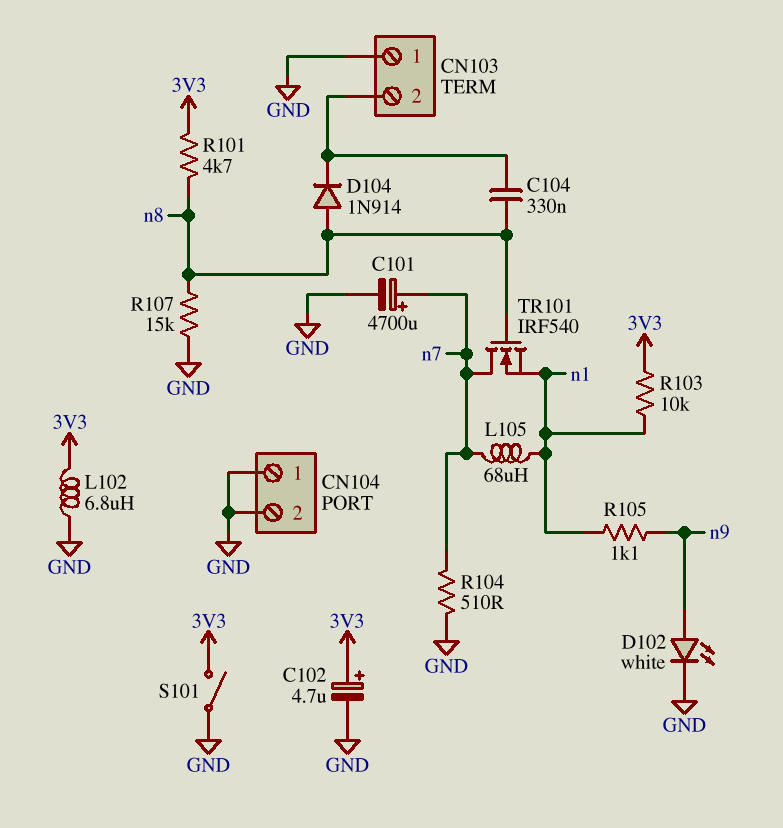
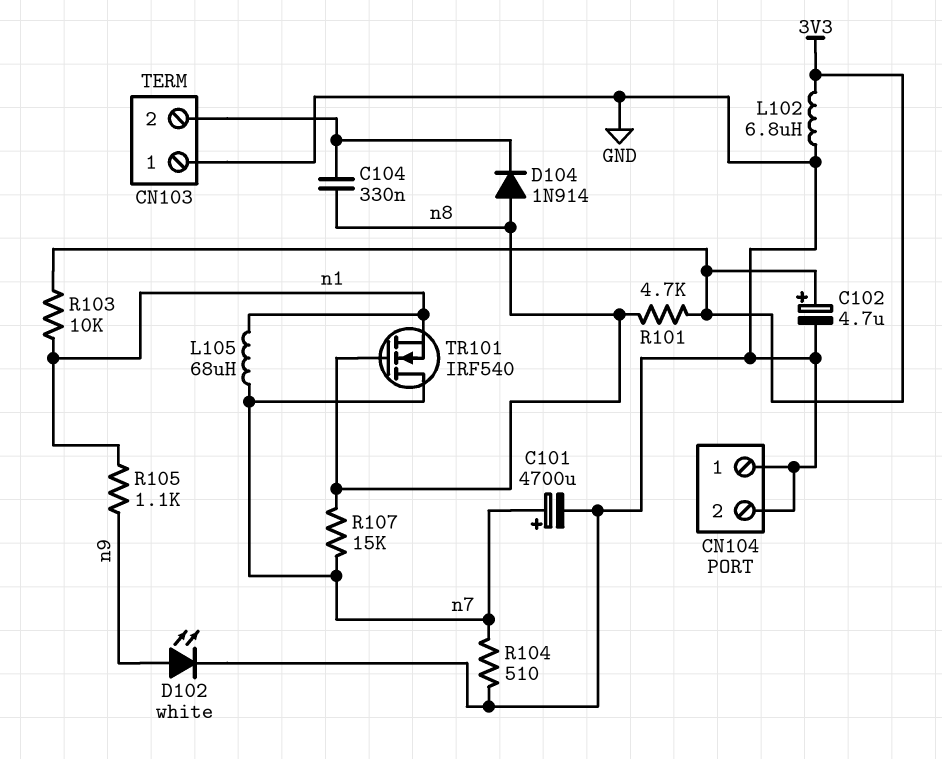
R107: 15k (GND, n8) -> 15k (n7, n8)
S101: switch (3V3, GND) -> none

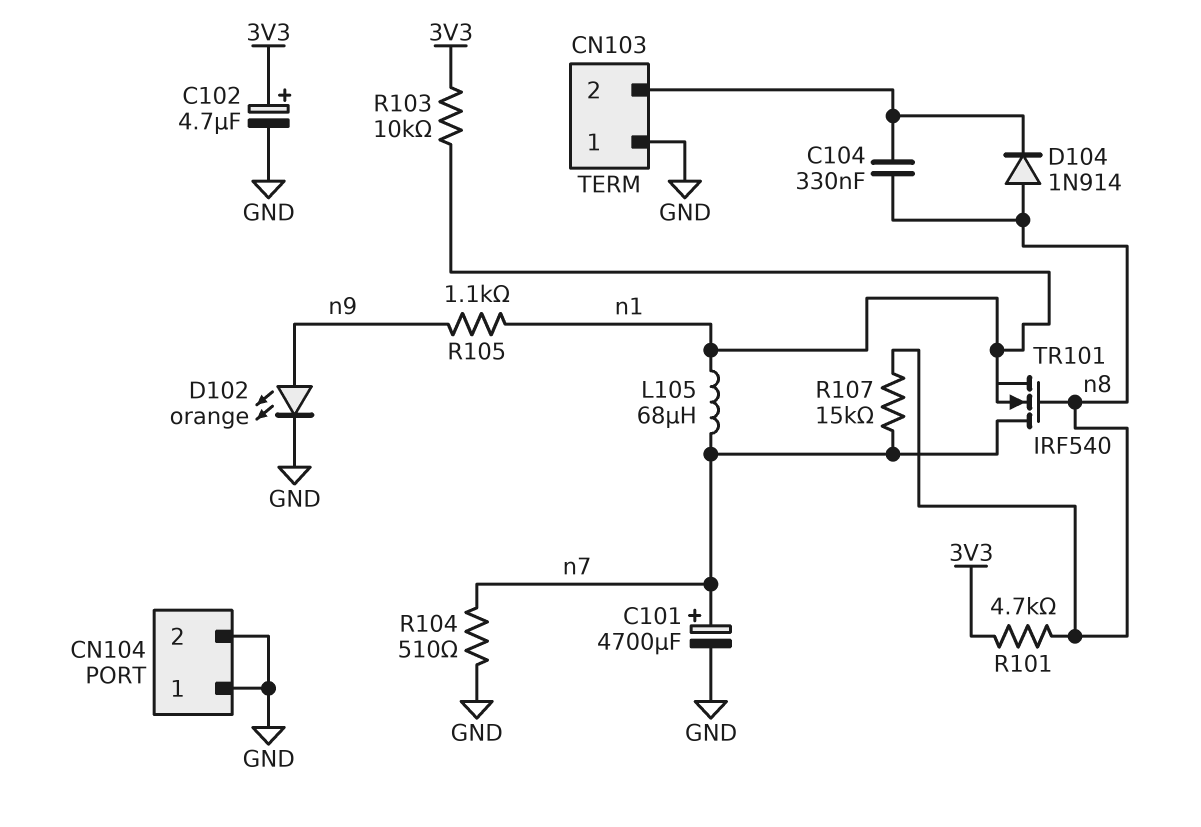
D102: LED white (A n9, K GND) -> LED orange (A n9, K GND)
L102: 6.8uH (3V3, GND) -> none

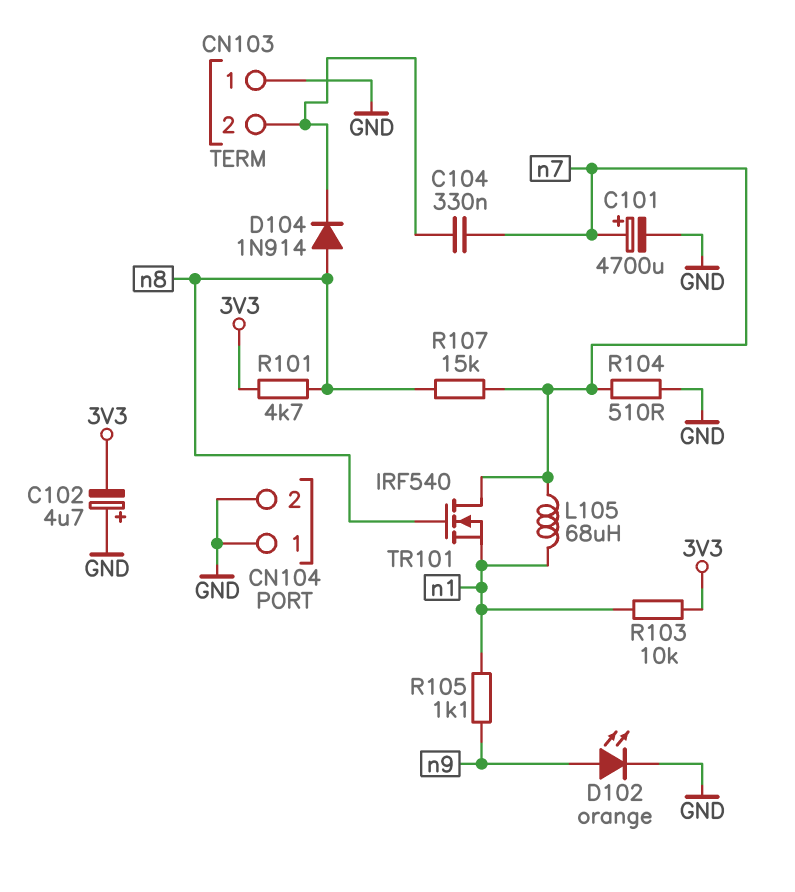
C102: 4.7uF (plus 3V3, minus GND) -> 4.7uF (plus GND, minus 3V3)
C104: 330nF (CN103/2, n8) -> 330nF (CN103/2, n7)

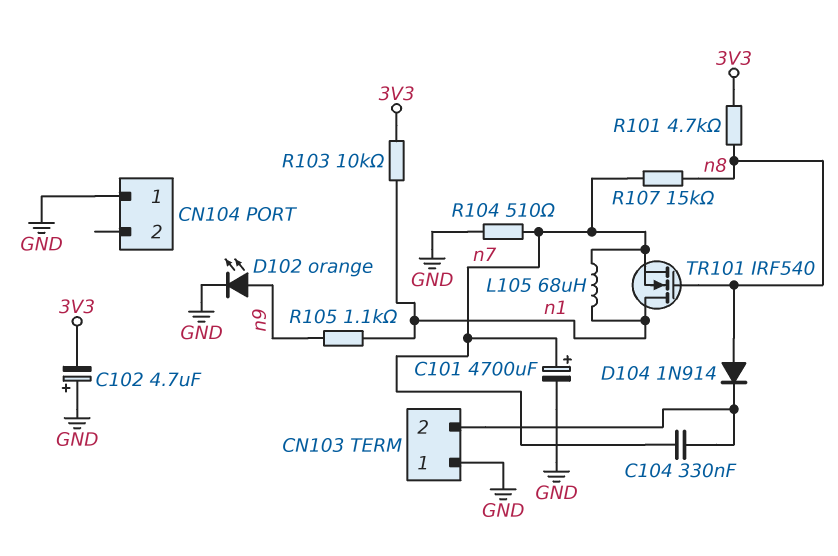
CN104 pin 2: GND -> none
TR101: NMOS IRF540 (G n8, D n7, S n1) -> NMOS IRF540 (G n8, D n1, S n7)

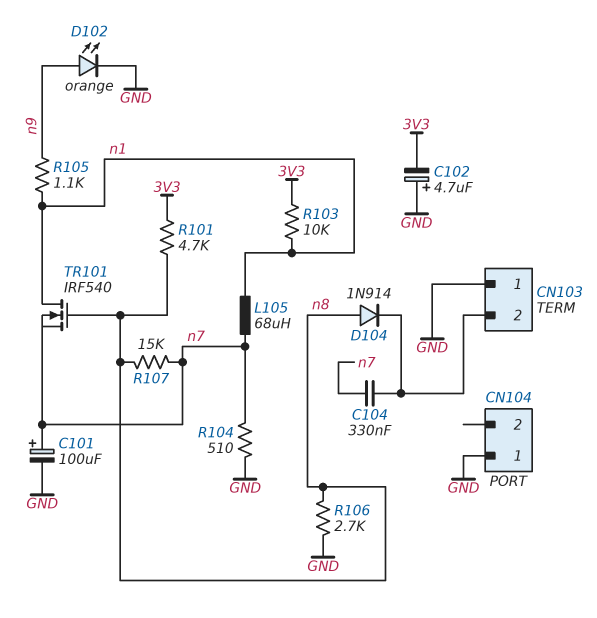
C101: 4700uF (plus n7, minus GND) -> 100uF (plus n7, minus GND)
R106: none -> 2.7k (GND, n8)

